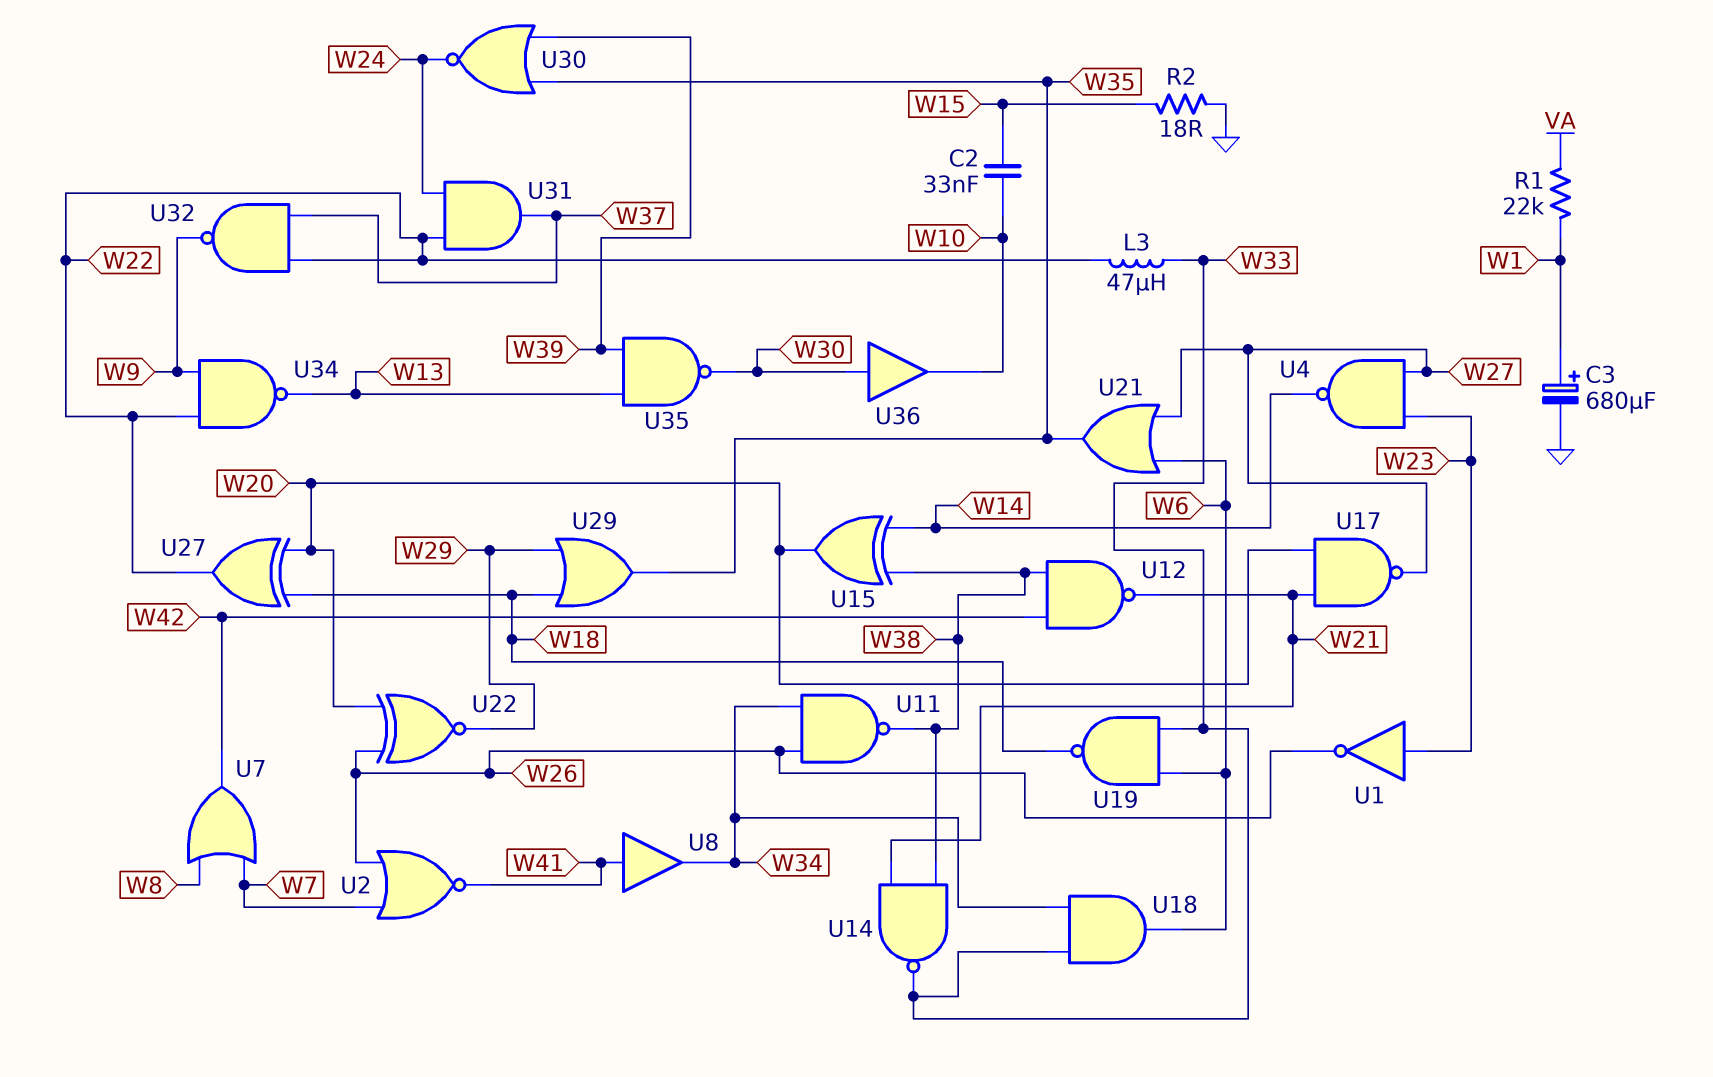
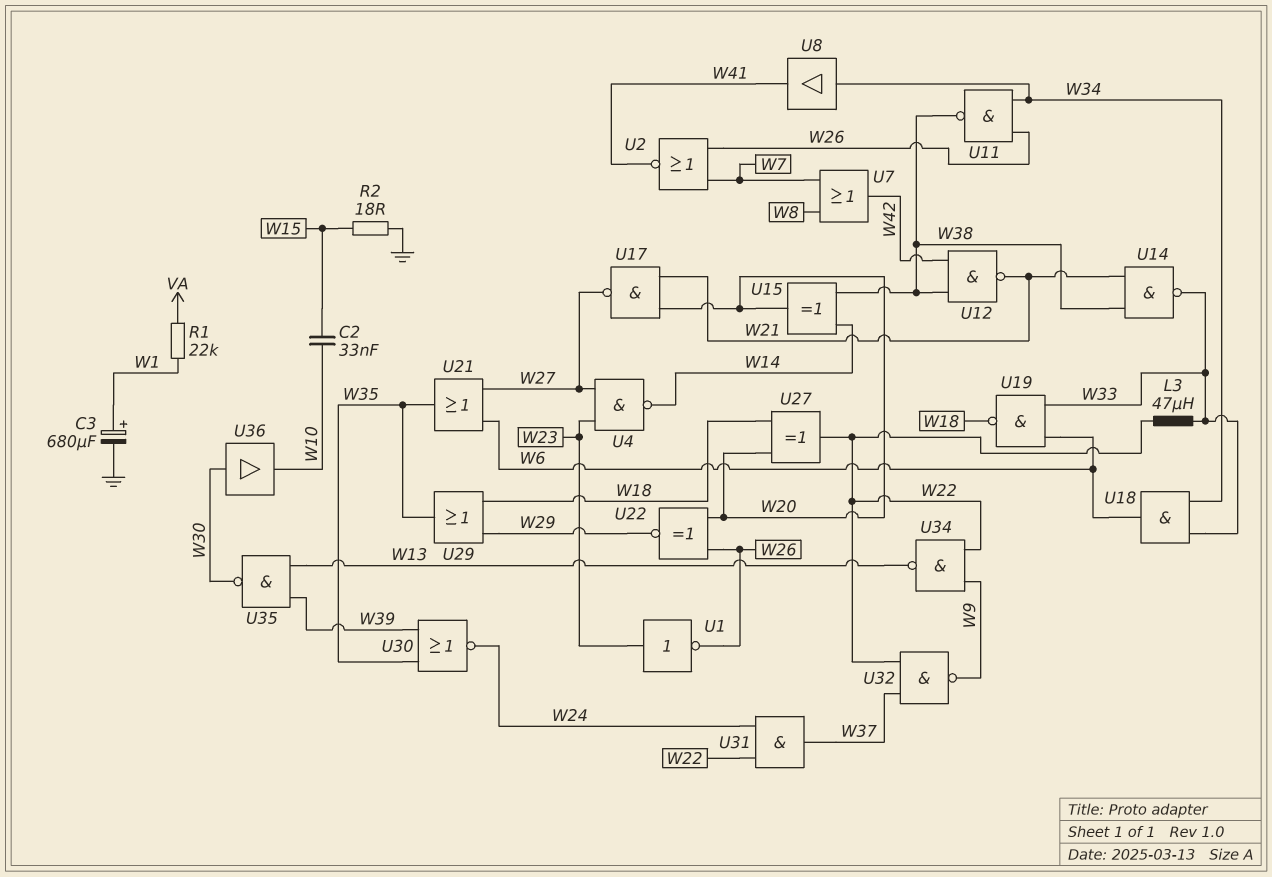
U8: buffer (in W41, out W34) -> buffer (in W34, out W41)

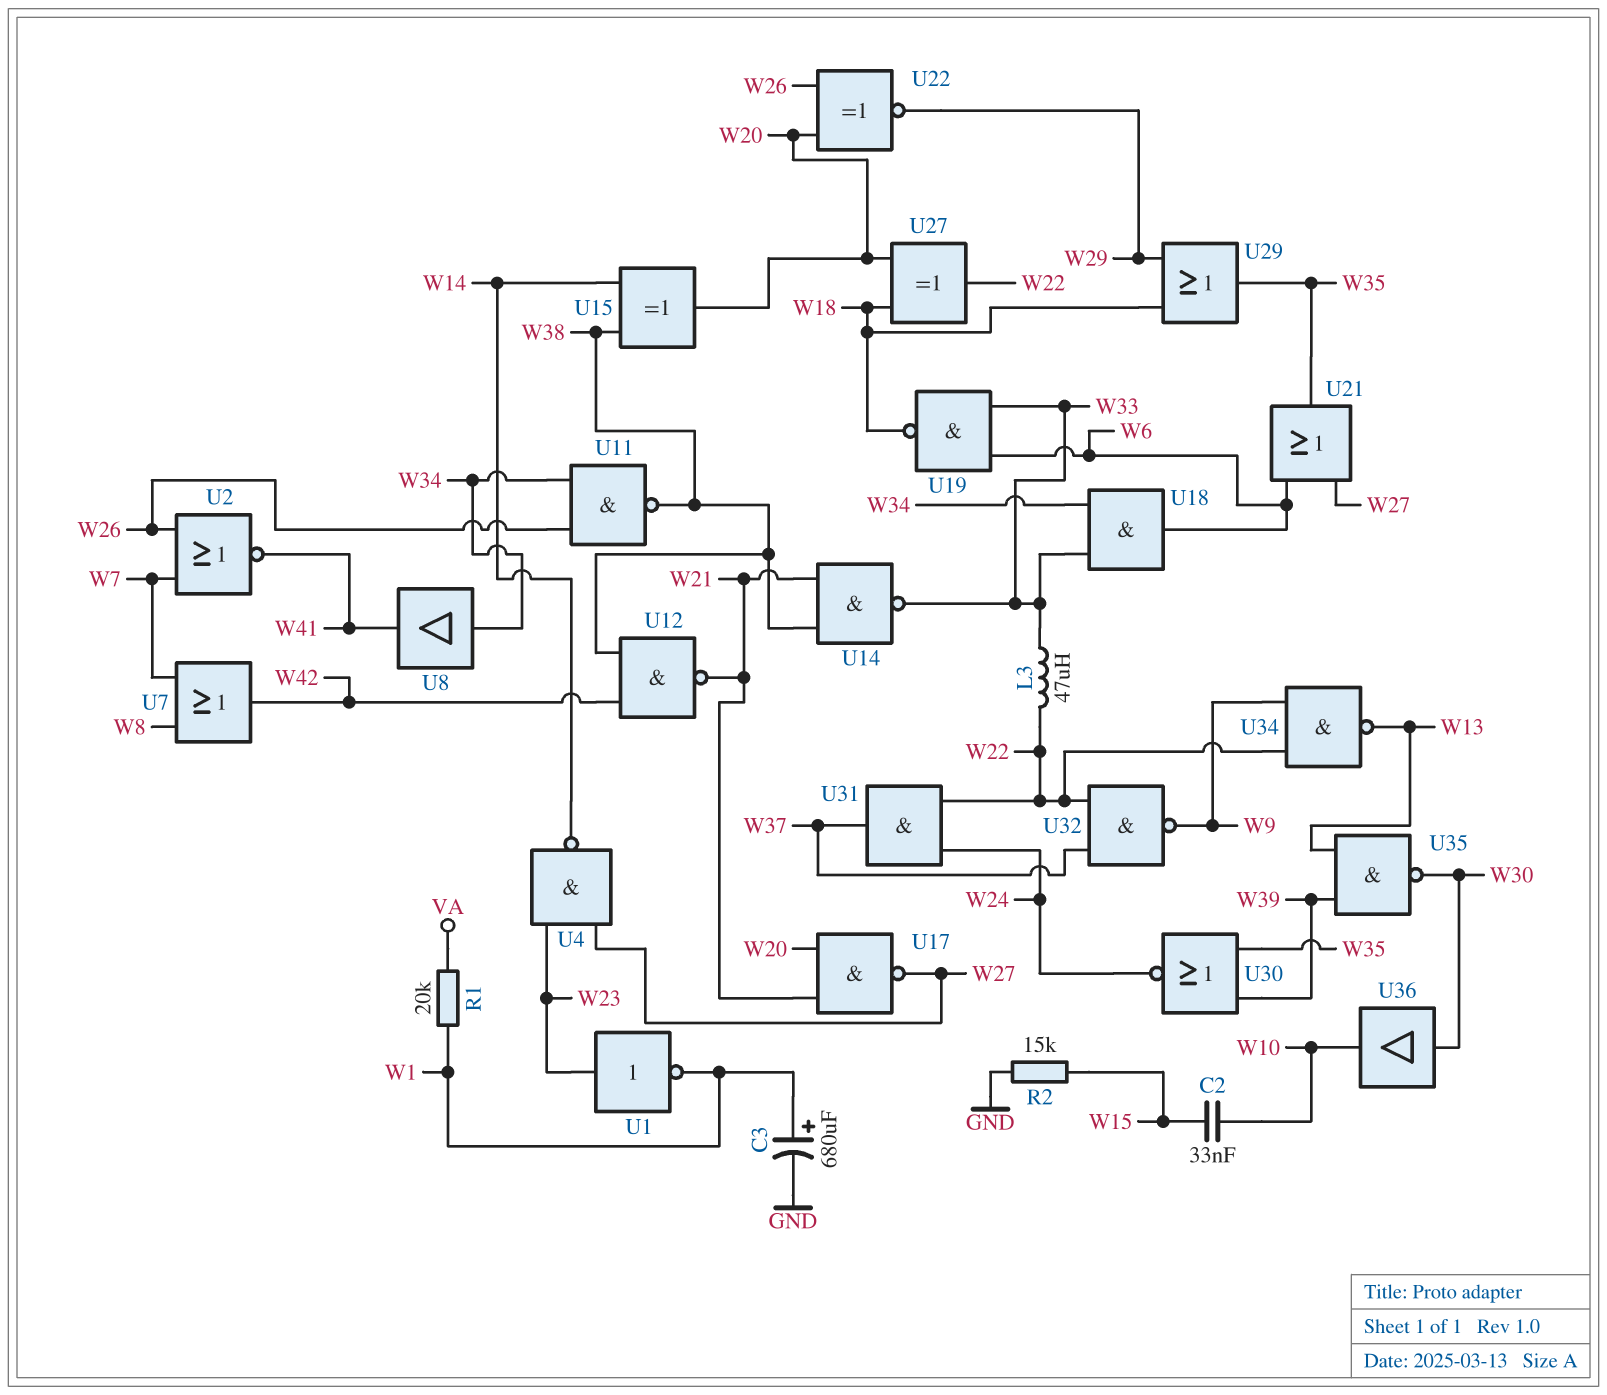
R1: 22k (VA, W1) -> 20k (VA, W1)
R2: 18 (GND, W15) -> 15k (GND, W15)
U1: NOT (in W23, out W26) -> NOT (in W23, out W1)

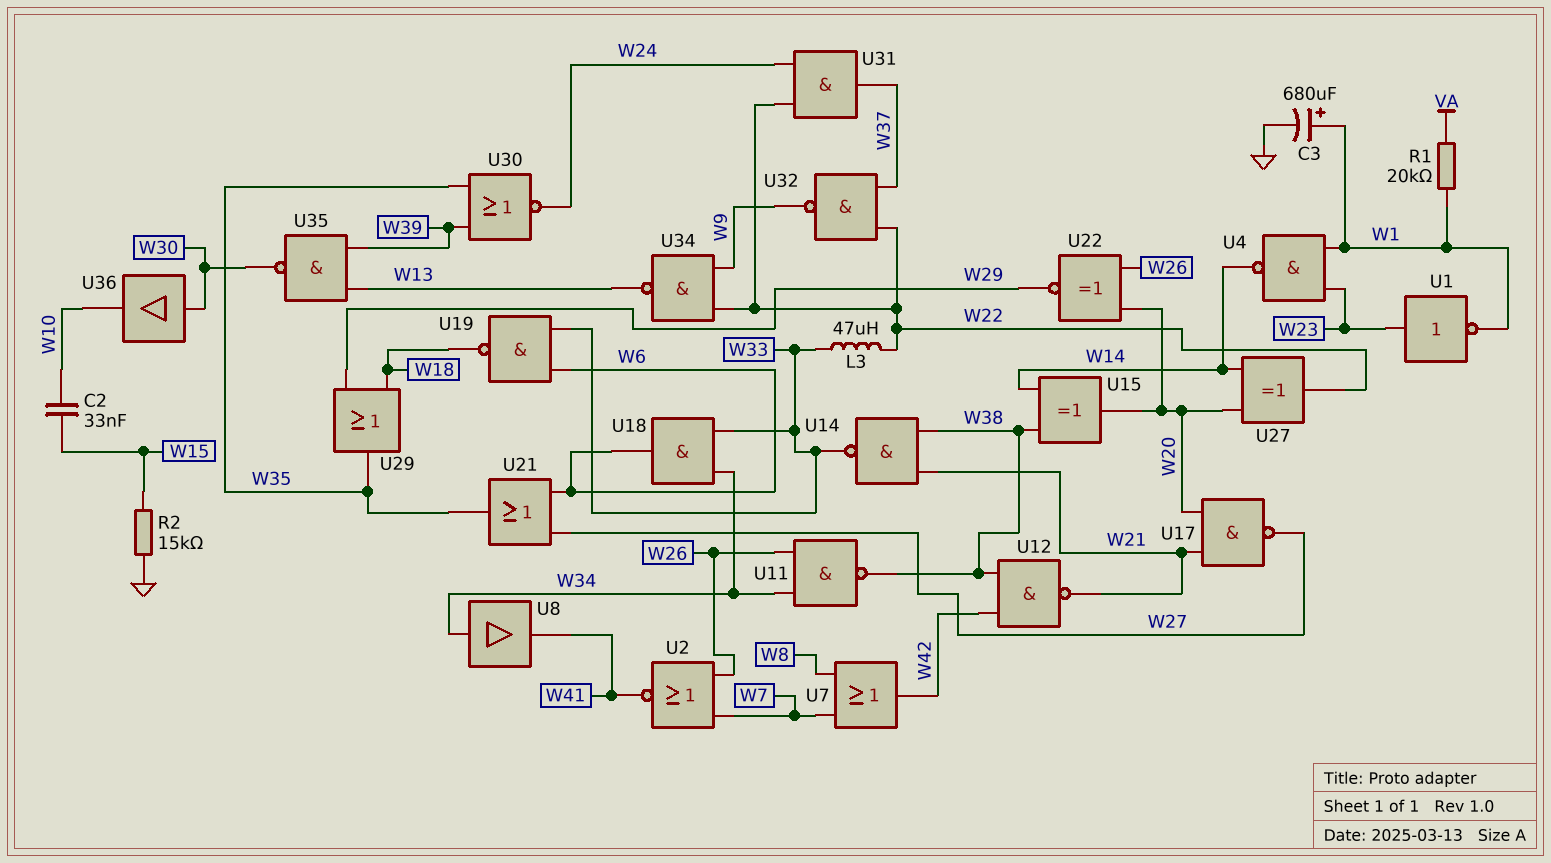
U4: NAND (in W23, in W27, out W14) -> NAND (in W1, in W23, out W14)
U27: XOR (in W18, in W20, out W22) -> XOR (in W14, in W20, out W22)

